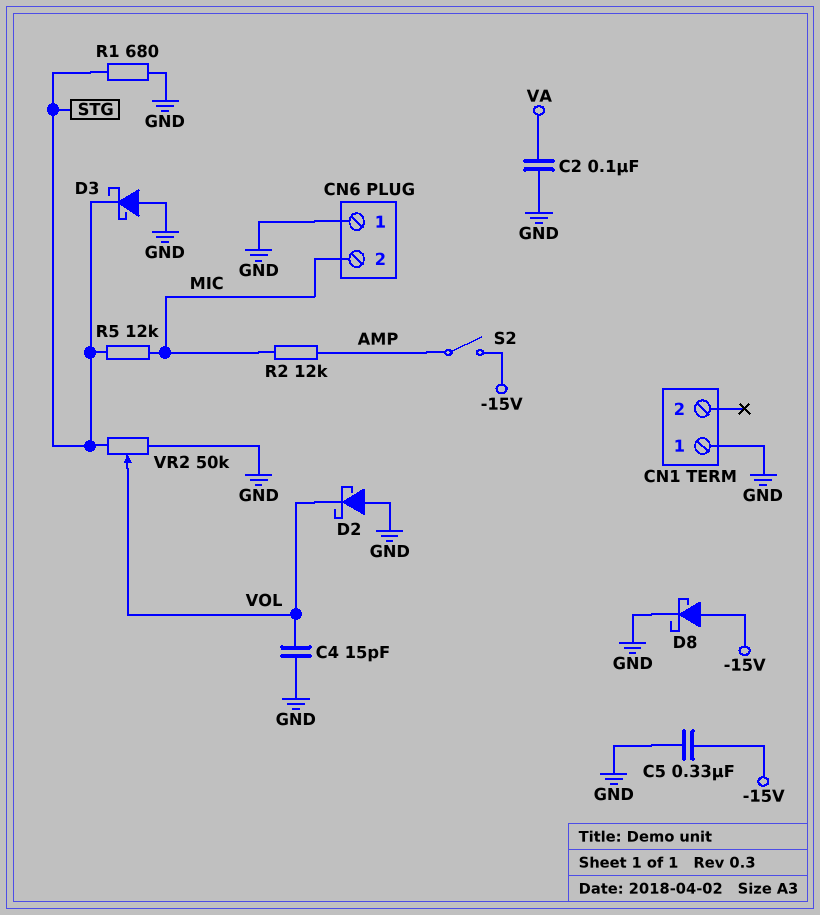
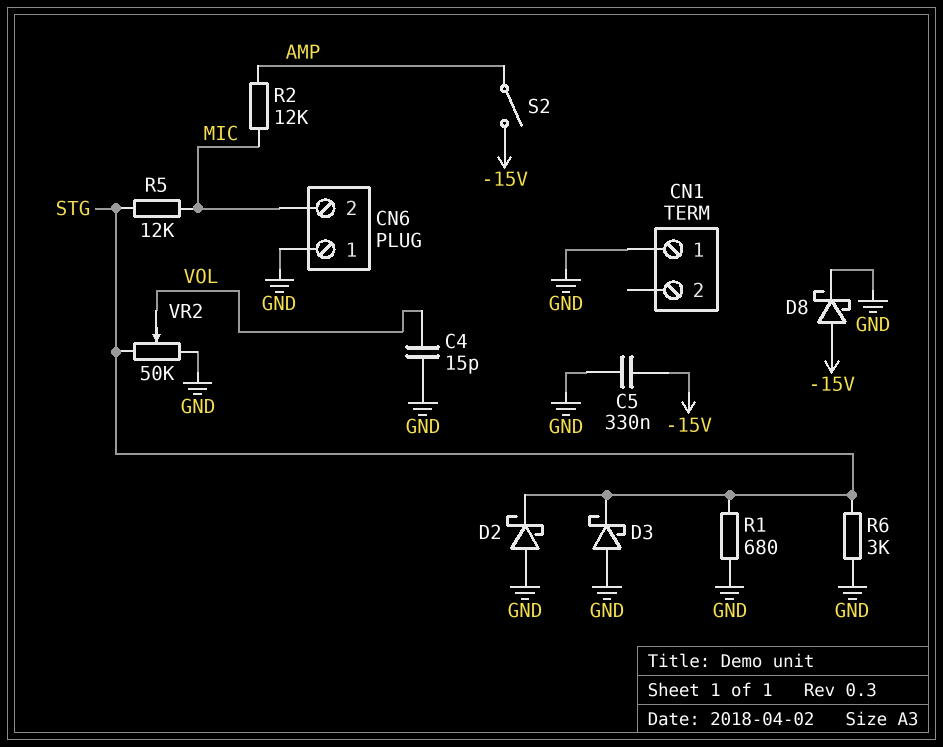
C2: 100nF (GND, VA) -> none
D2: schottky (A GND, K VOL) -> schottky (A GND, K STG)
R6: none -> 3k (GND, STG)

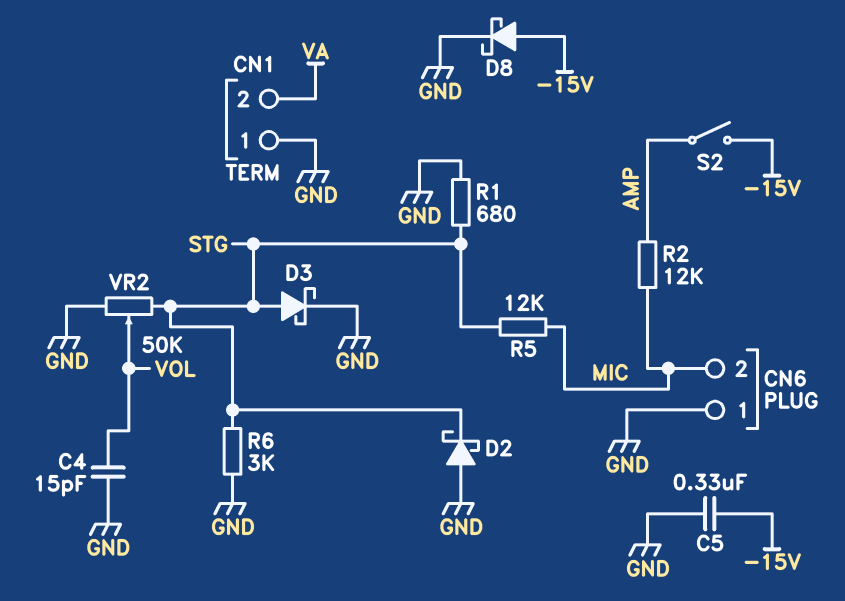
CN1 pin 2: none -> VA
D3: schottky (A GND, K STG) -> schottky (A STG, K GND)

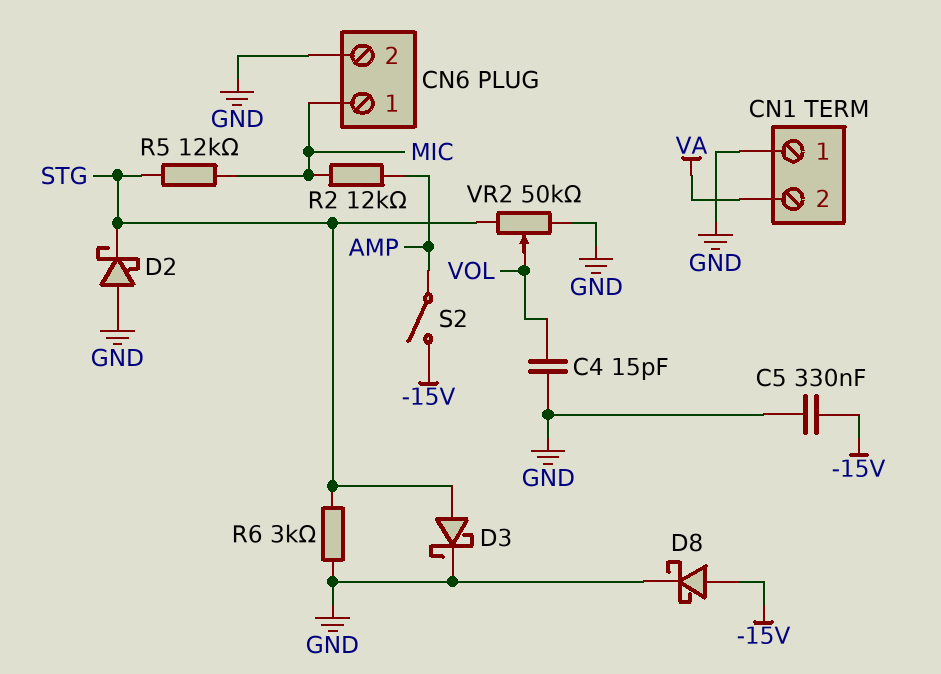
CN6 pin 1: GND -> MIC
CN6 pin 2: MIC -> GND
R1: 680 (GND, STG) -> none

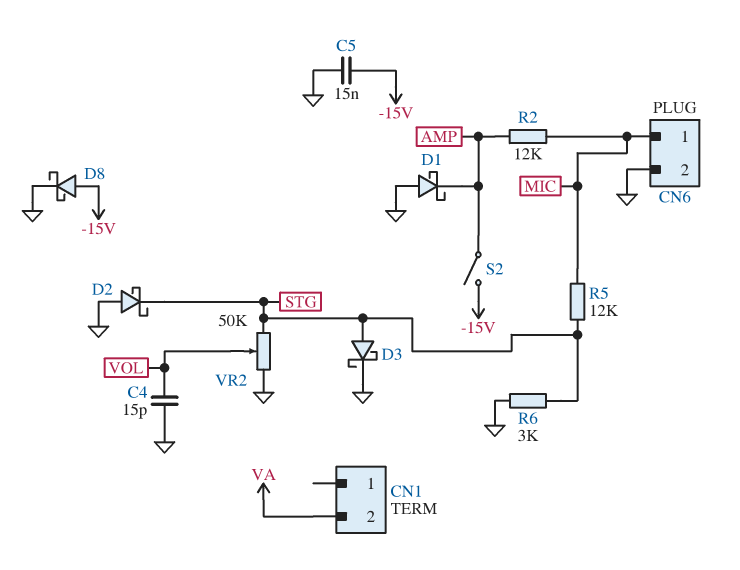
C5: 330nF (-15V, GND) -> 15nF (-15V, GND)
CN1 pin 1: GND -> none
D1: none -> schottky (A GND, K AMP)

